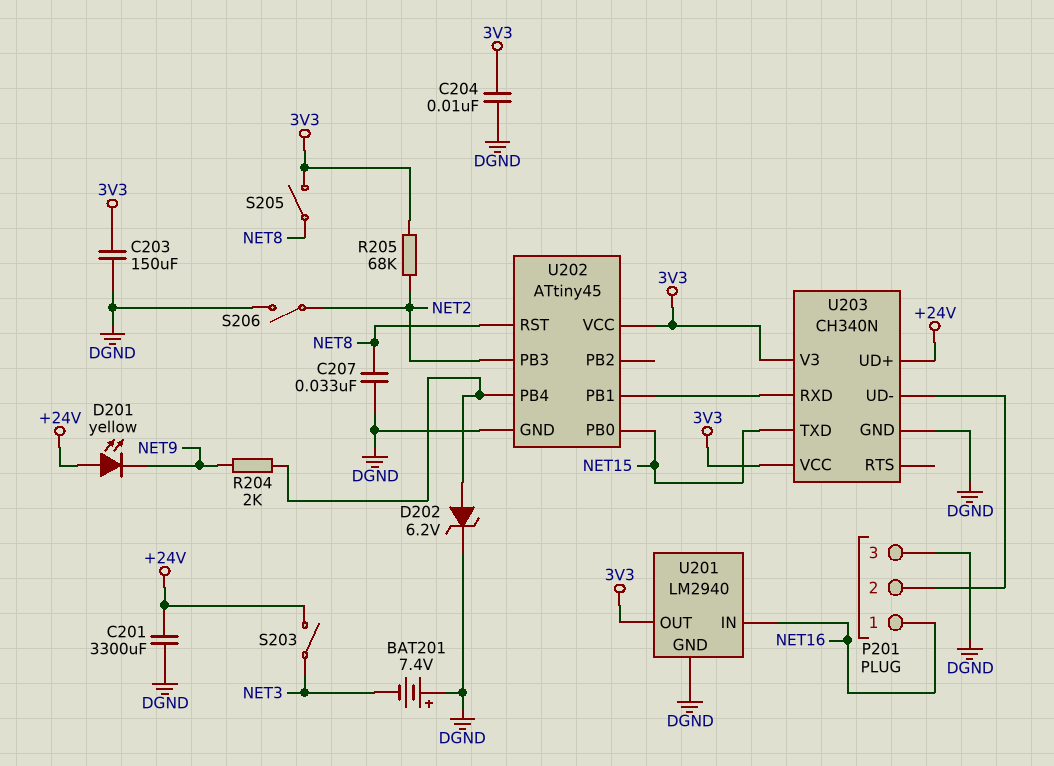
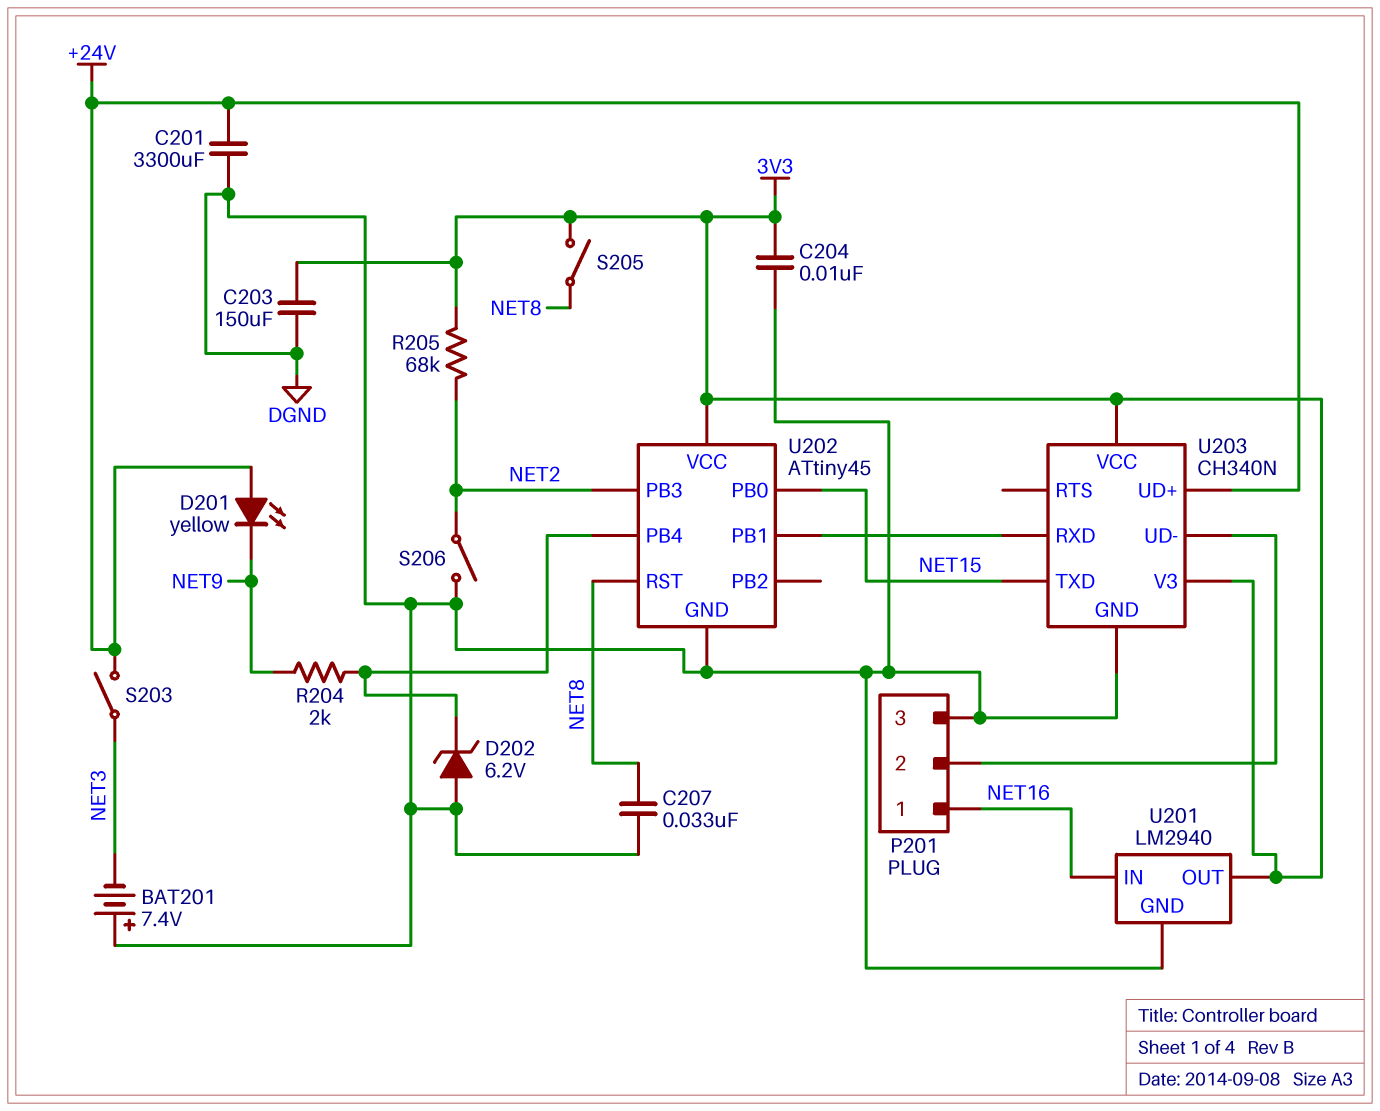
D202: zener 6.2V (A U202/PB4, K DGND) -> zener 6.2V (A DGND, K U202/PB4)

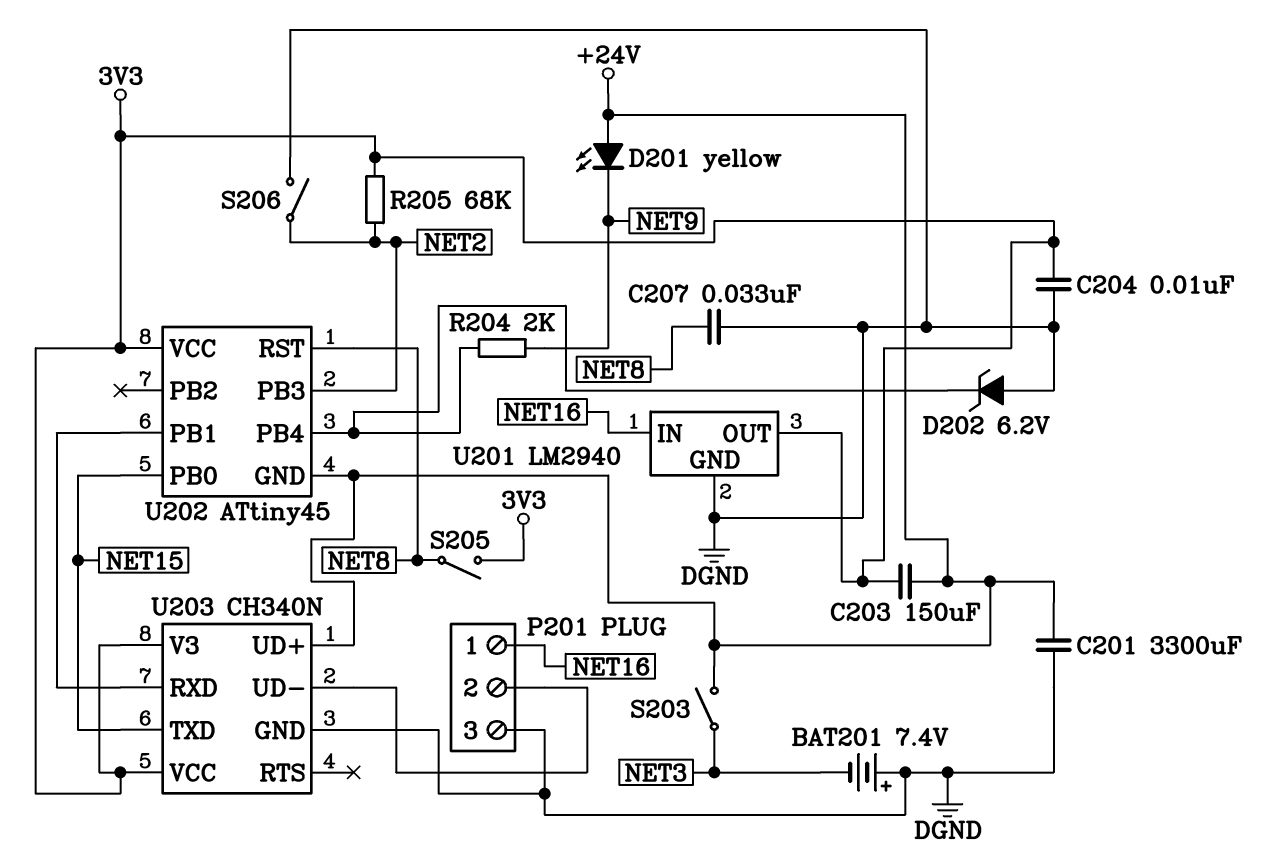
C203: 150uF (3V3, DGND) -> 150uF (+24V, 3V3)
U202 pin GND: DGND -> +24V

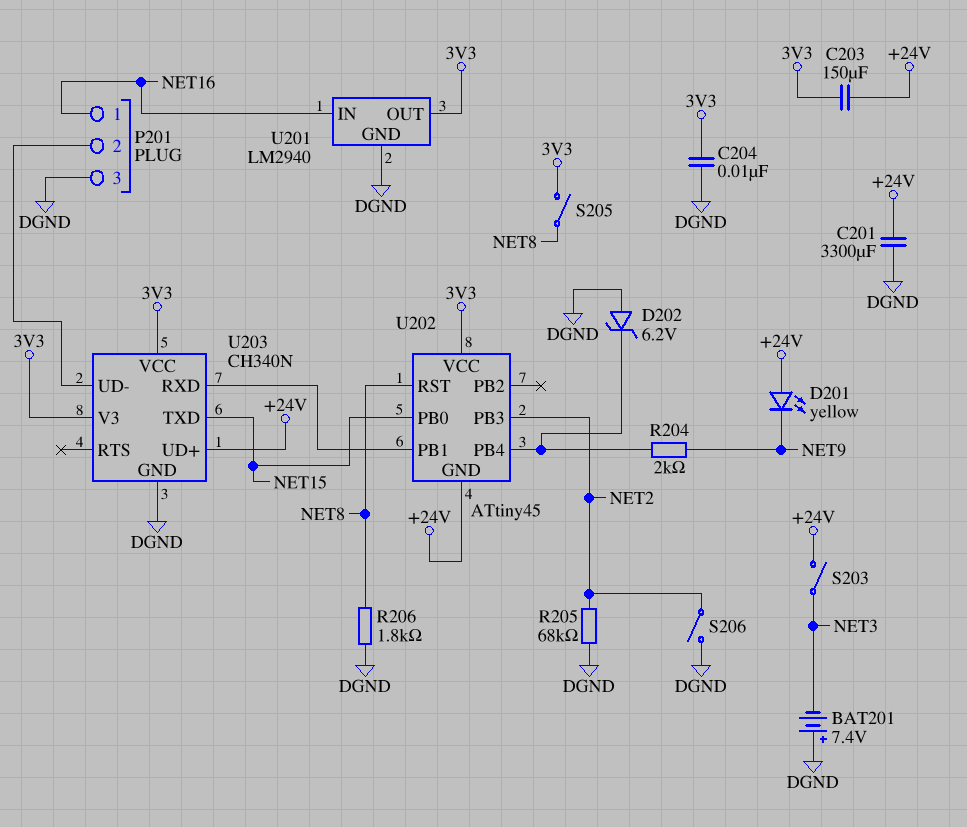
C207: 33nF (DGND, NET8) -> none
R205: 68k (3V3, NET2) -> 68k (DGND, NET2)
R206: none -> 1.8k (DGND, NET8)

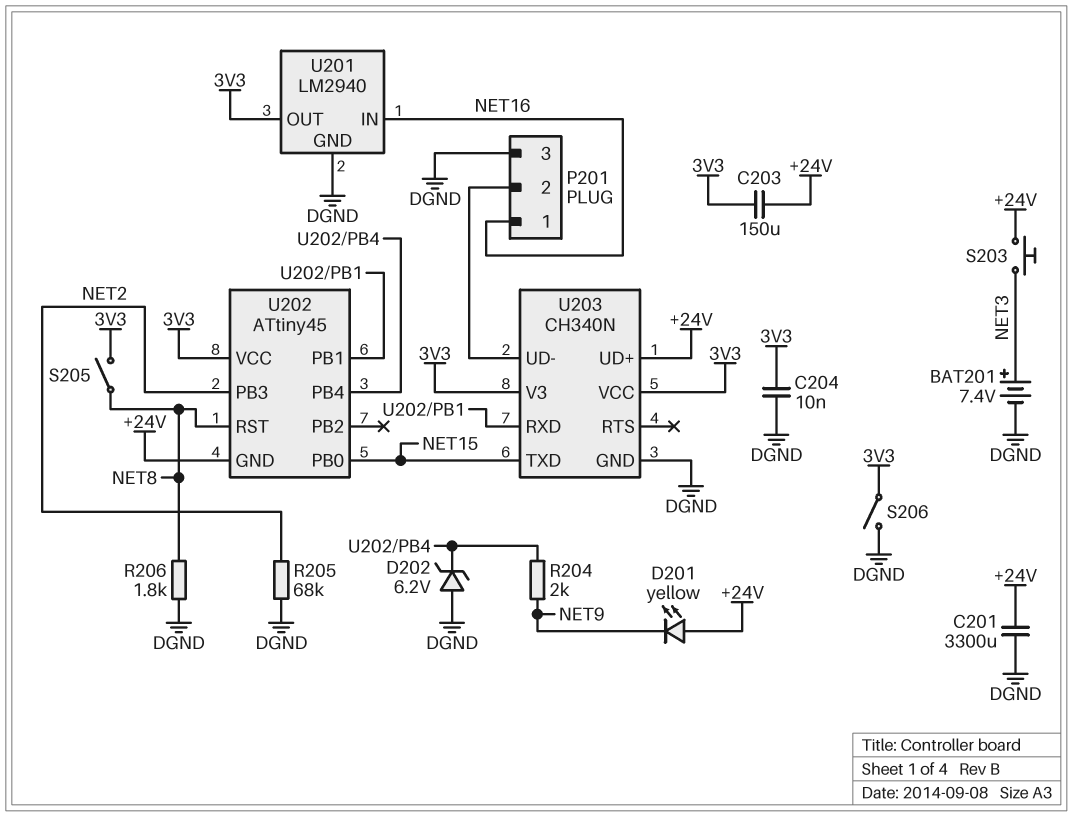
BAT201: 7.4V (plus DGND, minus NET3) -> 7.4V (plus NET3, minus DGND)
S203: switch (+24V, NET3) -> button (+24V, NET3)
S206: switch (DGND, NET2) -> switch (3V3, DGND)

